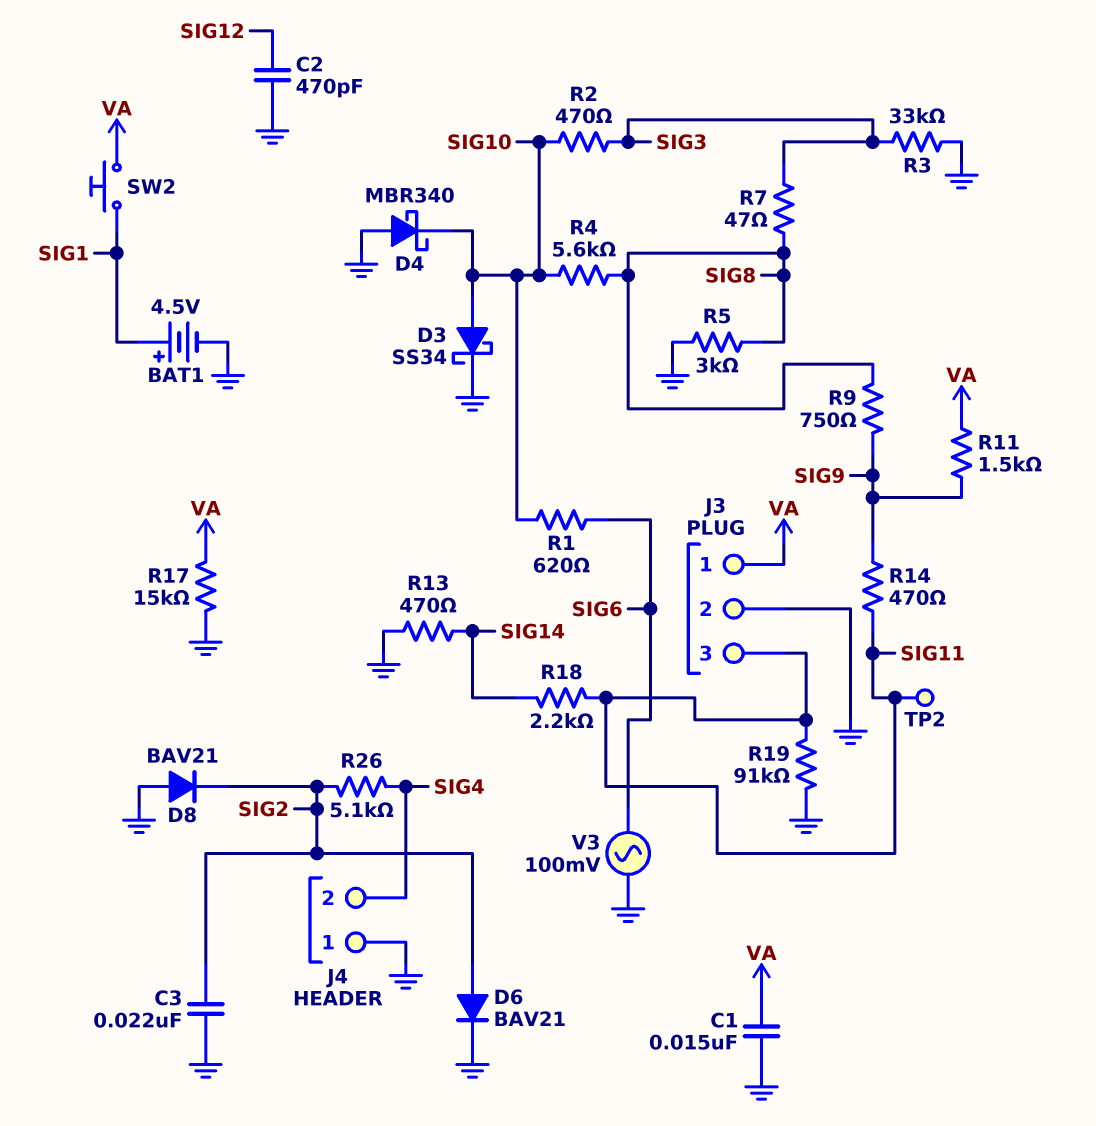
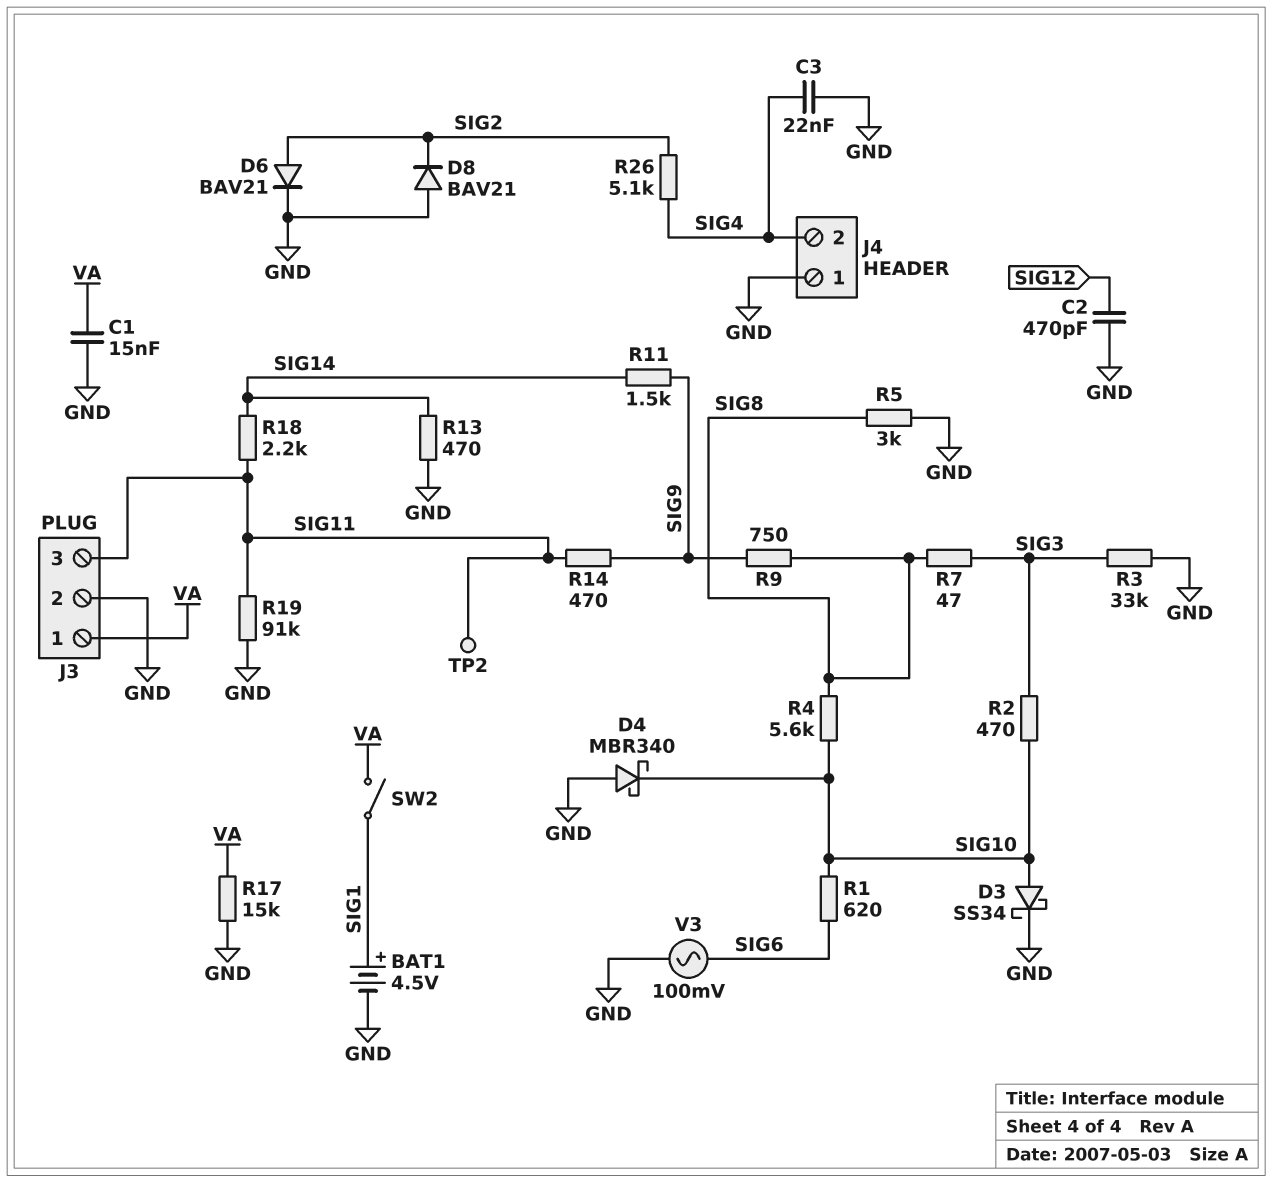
C3: 22nF (GND, SIG2) -> 22nF (GND, SIG4)
R11: 1.5k (SIG9, VA) -> 1.5k (SIG9, SIG14)
SW2: button (SIG1, VA) -> switch (SIG1, VA)

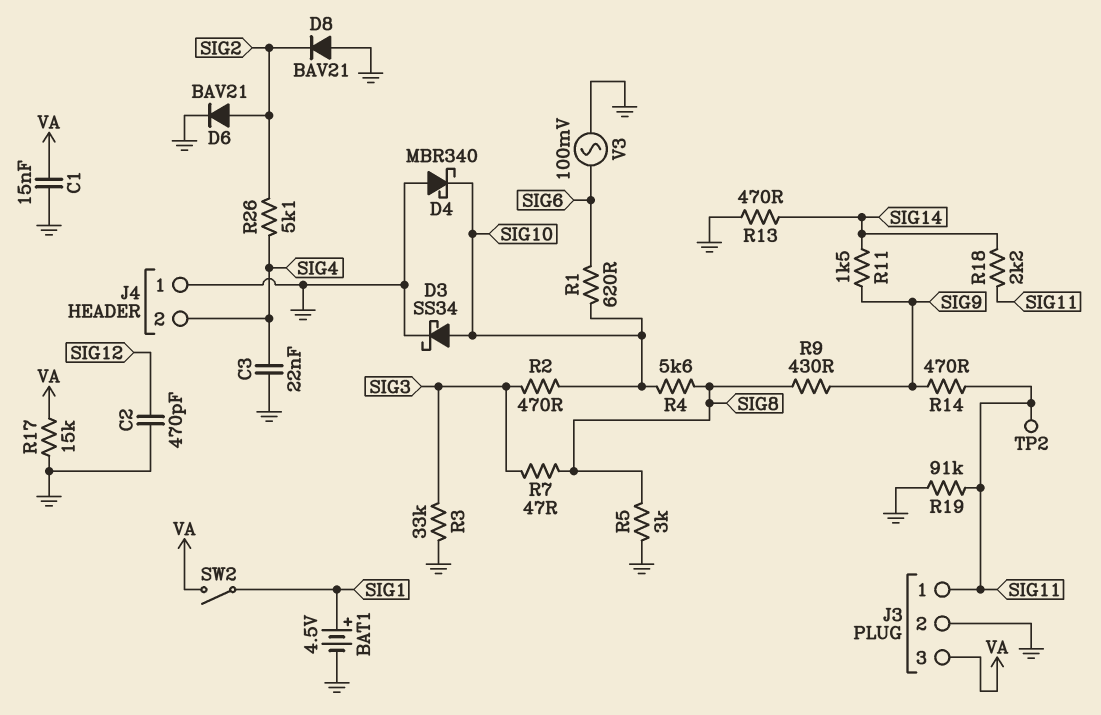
J3 pin 1: VA -> SIG11
J3 pin 3: SIG11 -> VA
R9: 750 (SIG8, SIG9) -> 430 (SIG8, SIG9)

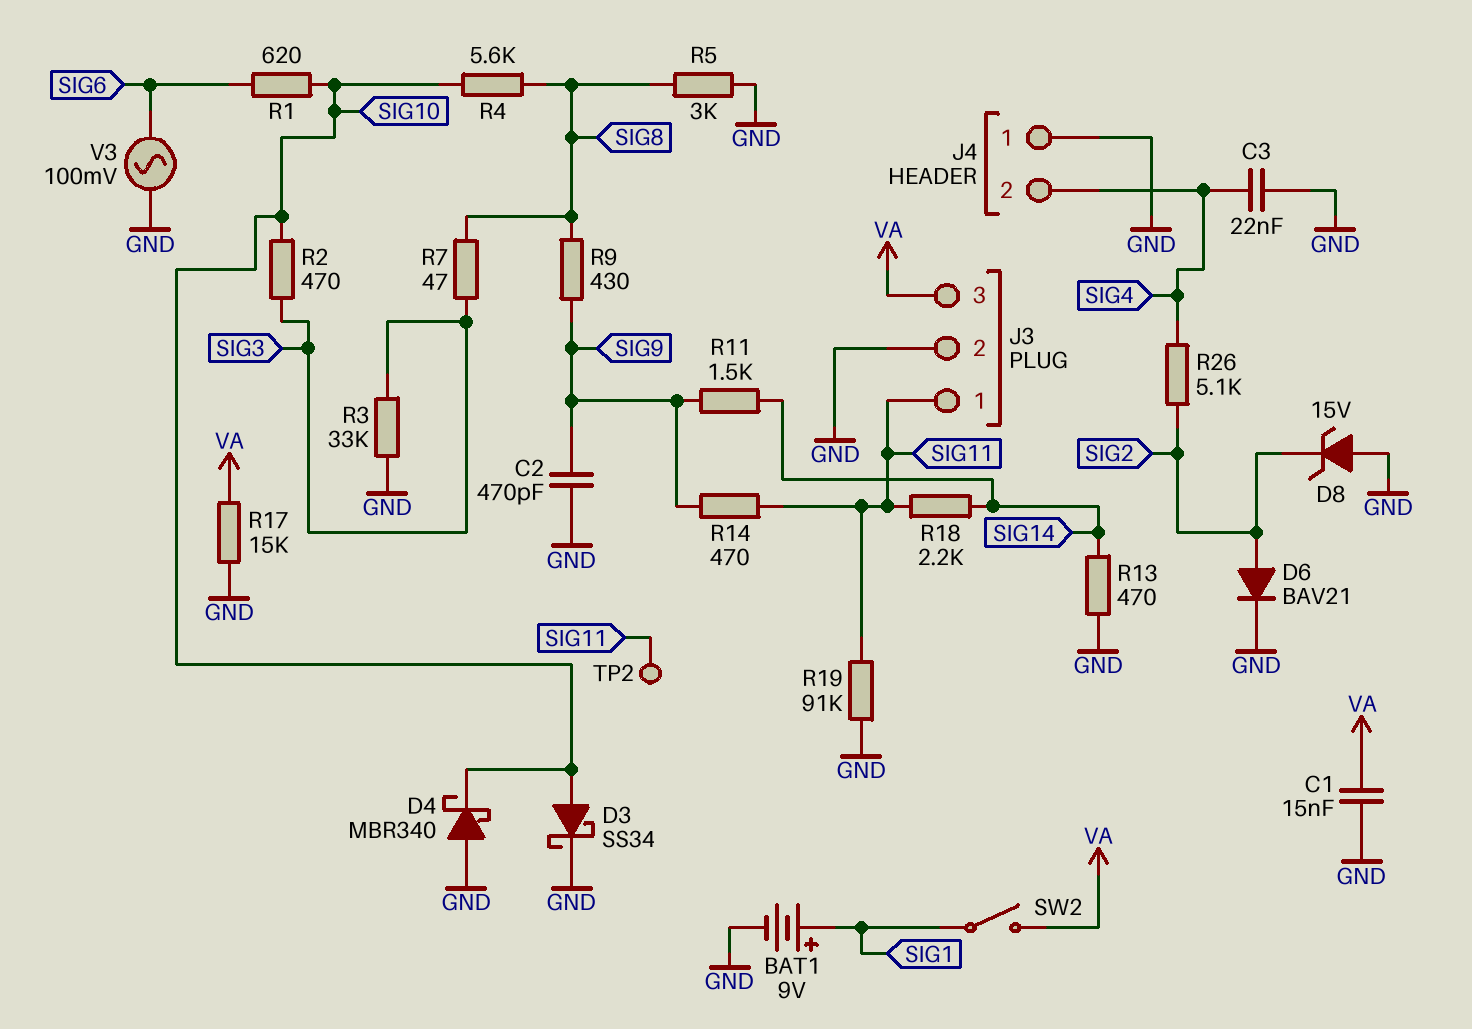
BAT1: 4.5V (plus SIG1, minus GND) -> 9V (plus SIG1, minus GND)
C2: 470pF (GND, SIG12) -> 470pF (GND, SIG9)
D8: diode BAV21 (A GND, K SIG2) -> zener 15V (A GND, K SIG2)

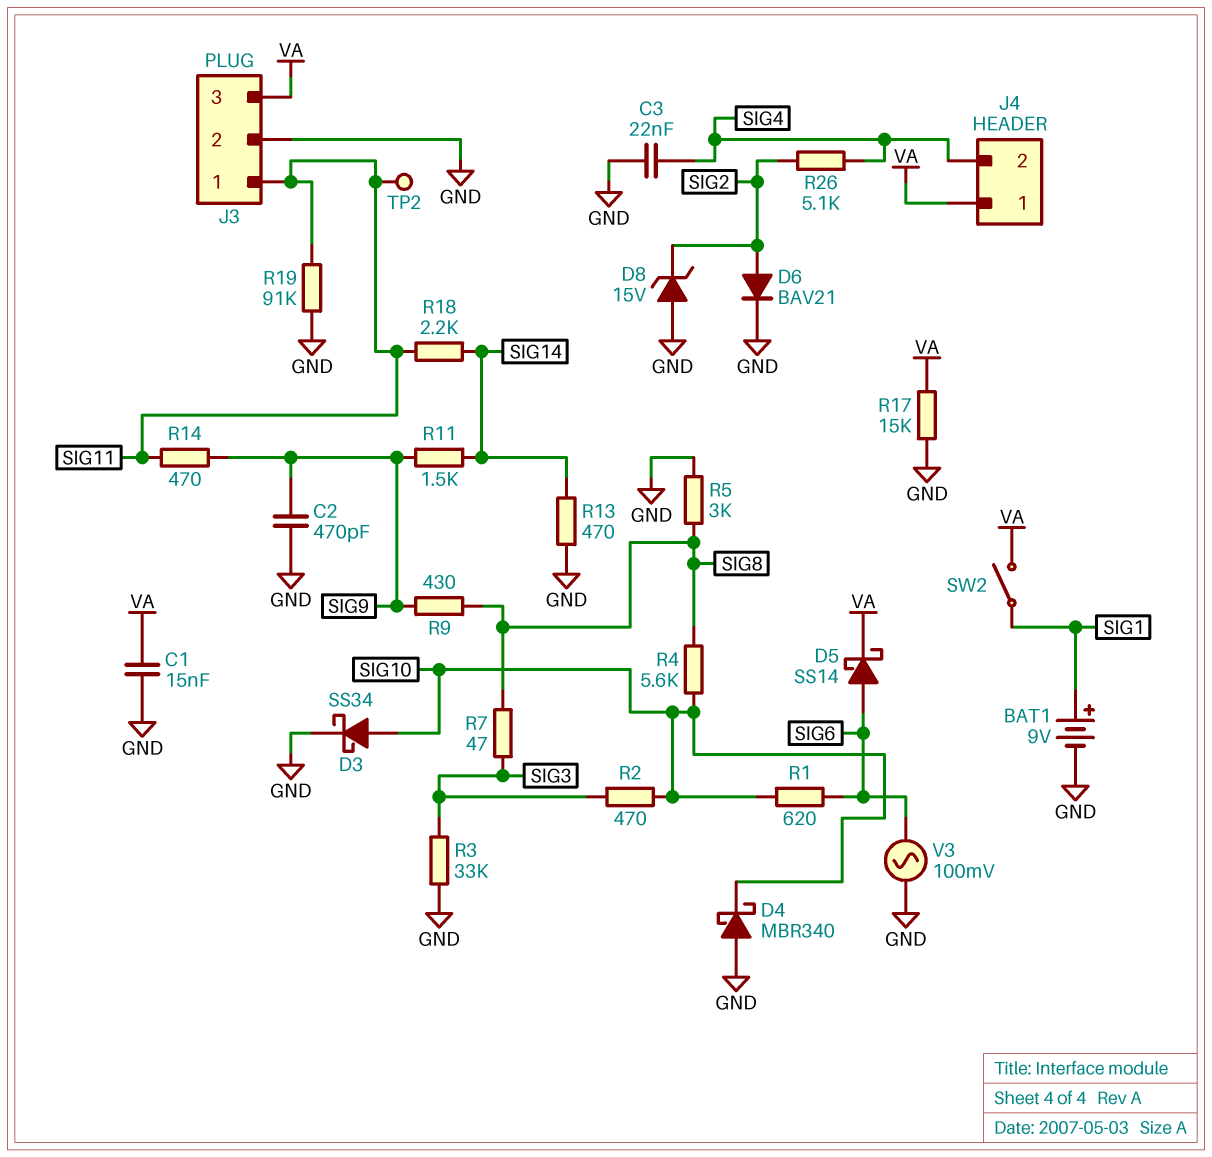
D5: none -> schottky SS14 (A SIG6, K VA)
J4 pin 1: GND -> VA

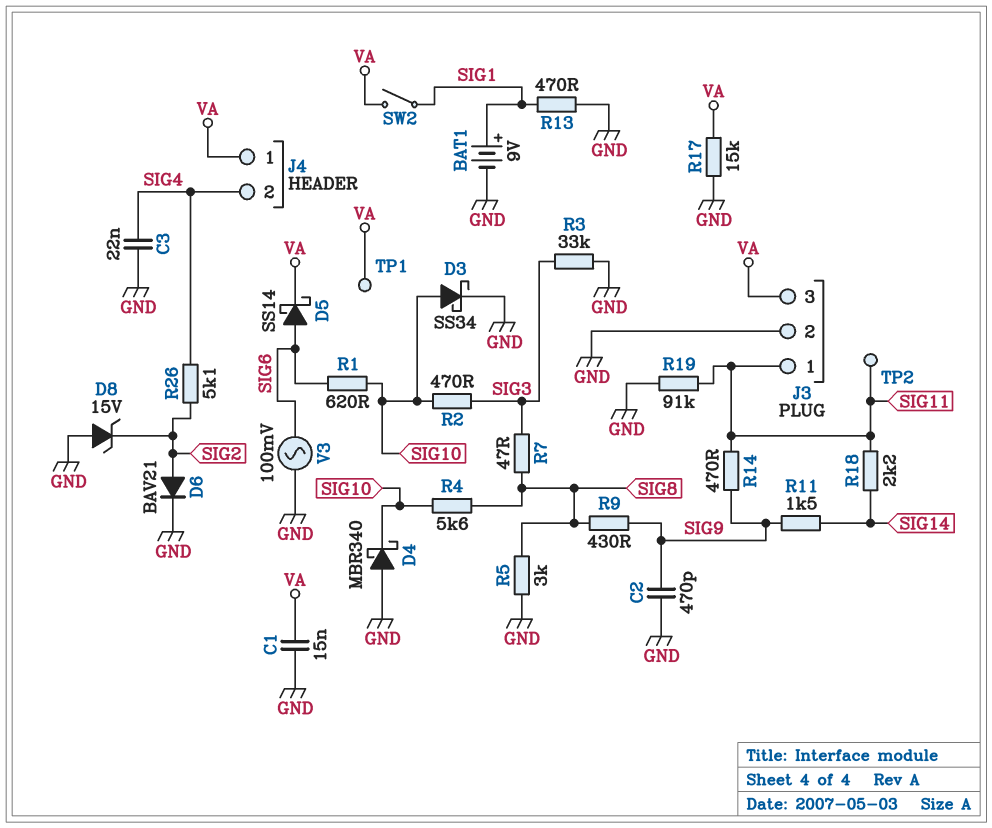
R13: 470 (GND, SIG14) -> 470 (GND, SIG1)
TP1: none -> test point (VA)

